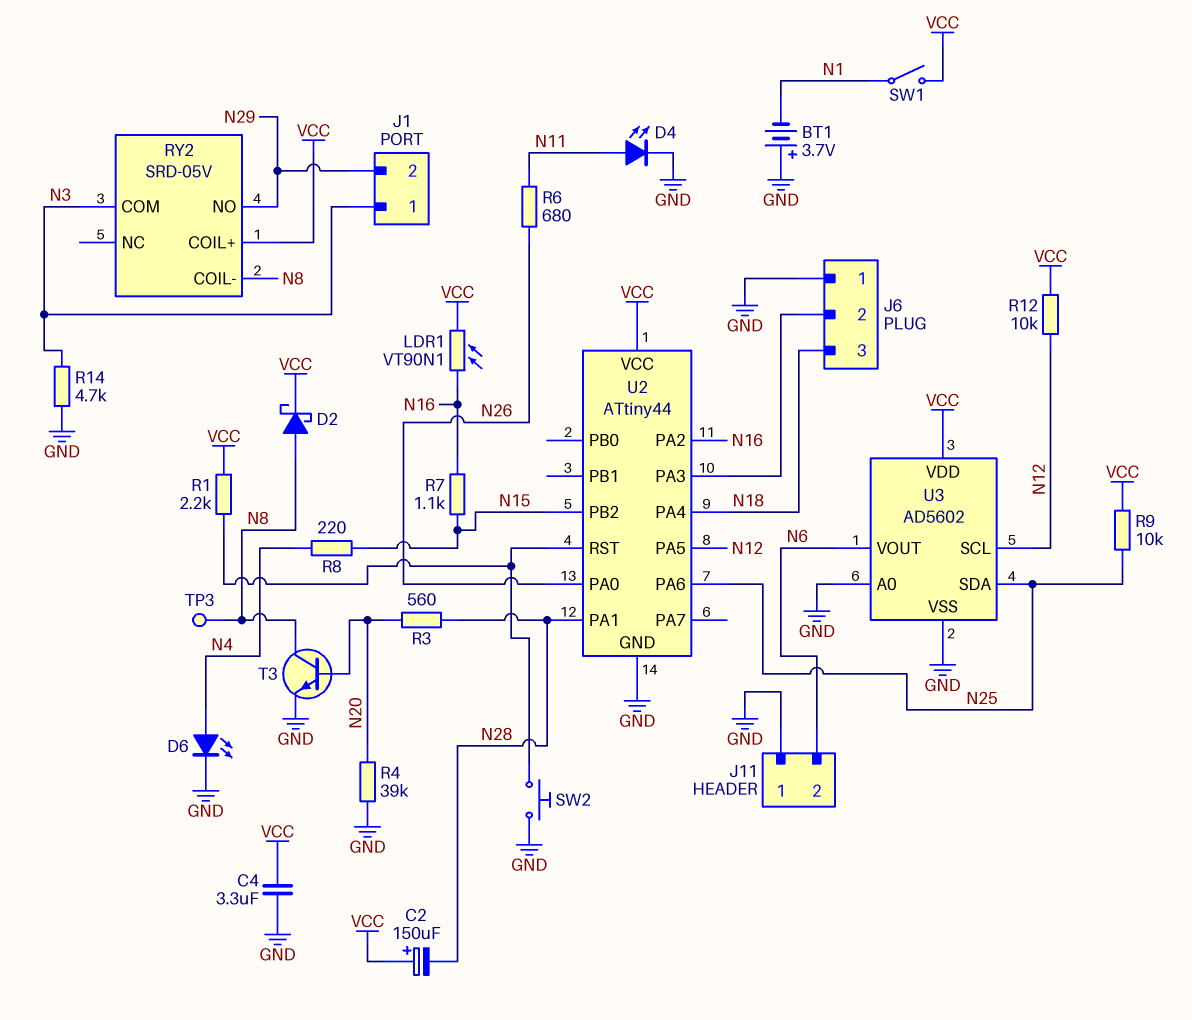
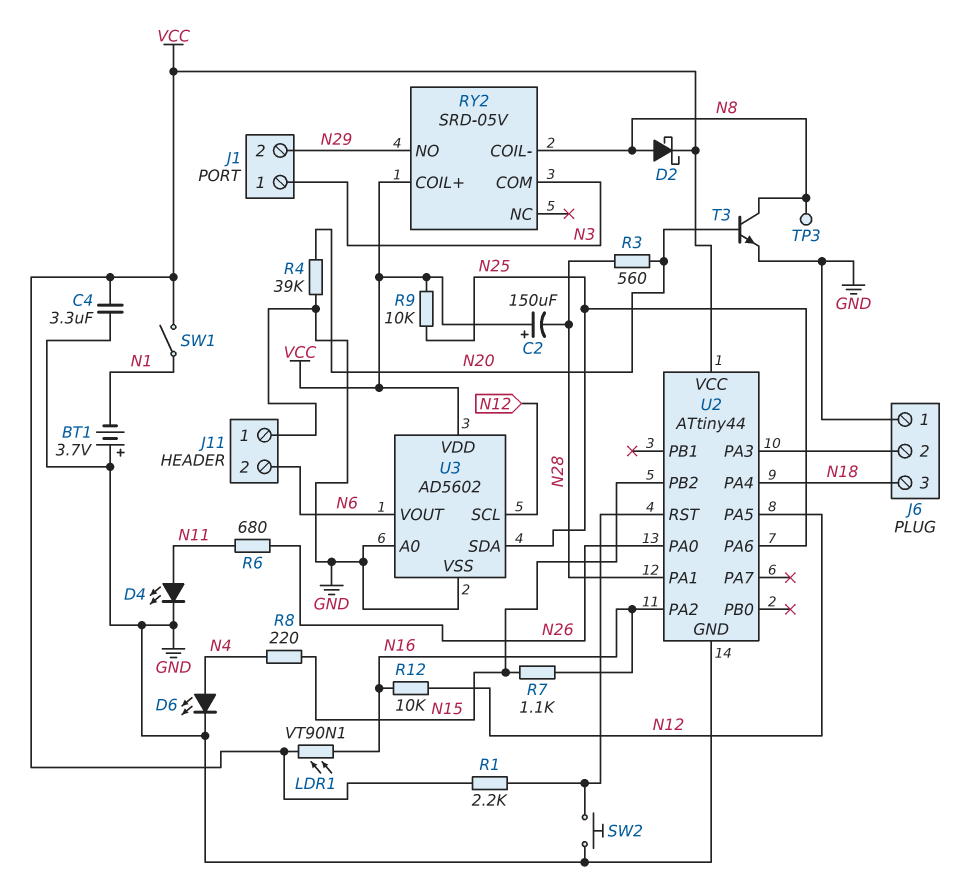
R12: 10k (N12, VCC) -> 10k (N12, N16)
R14: 4.7k (GND, N3) -> none

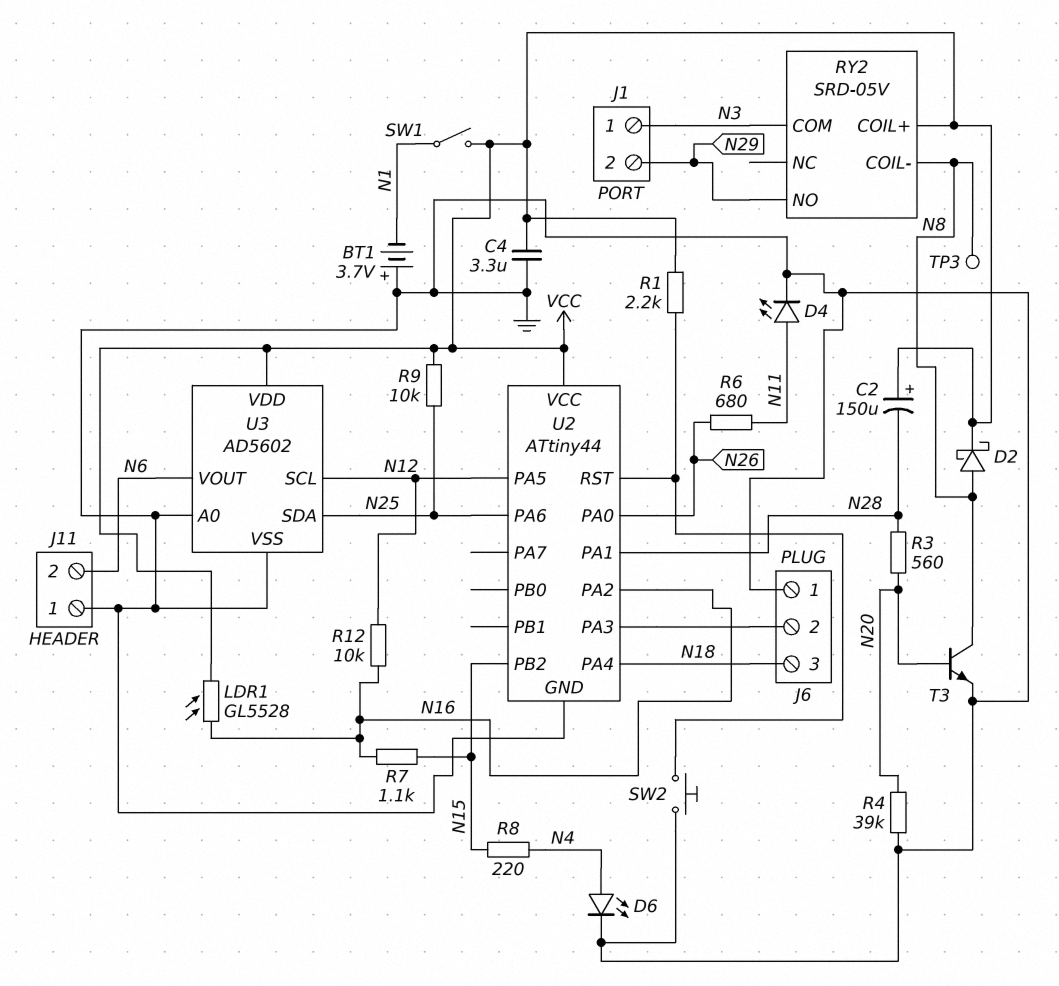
LDR1: VT90N1 (N16, VCC) -> GL5528 (N16, VCC)

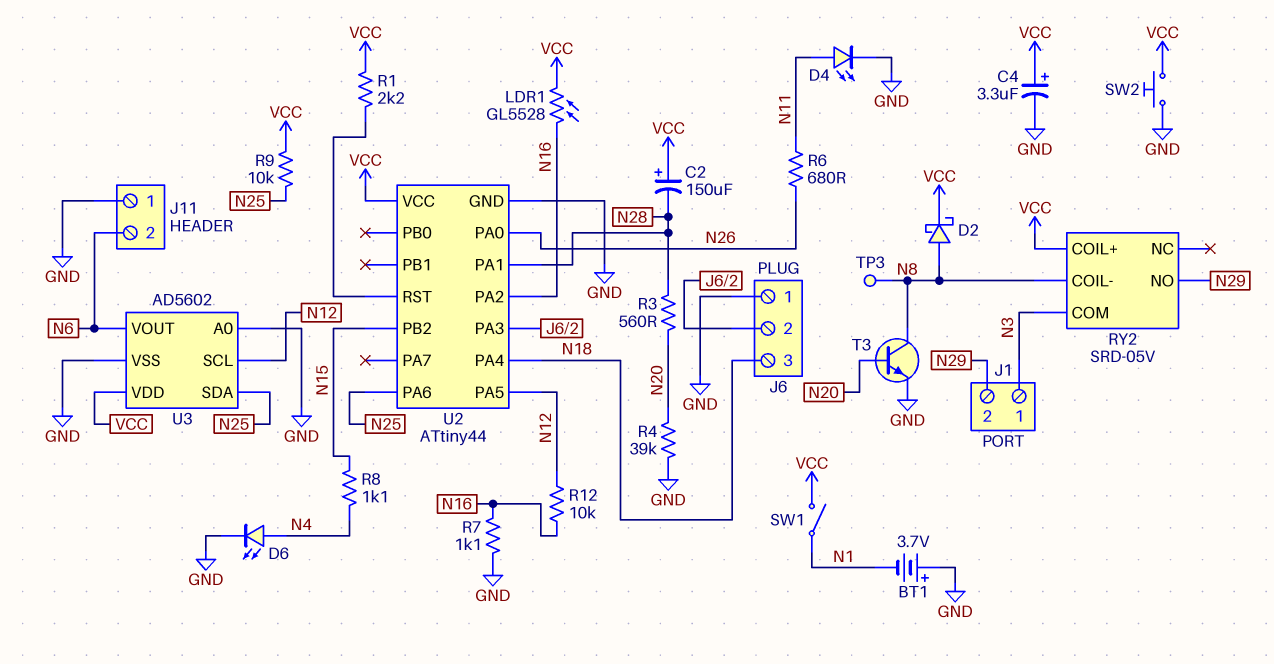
C4: 3.3uF (GND, VCC) -> 3.3uF (plus VCC, minus GND)
R7: 1.1k (N15, N16) -> 1.1k (GND, N16)
R8: 220 (N4, N15) -> 1.1k (N4, N15)
SW2: button (GND, U2/RST) -> button (GND, VCC)

